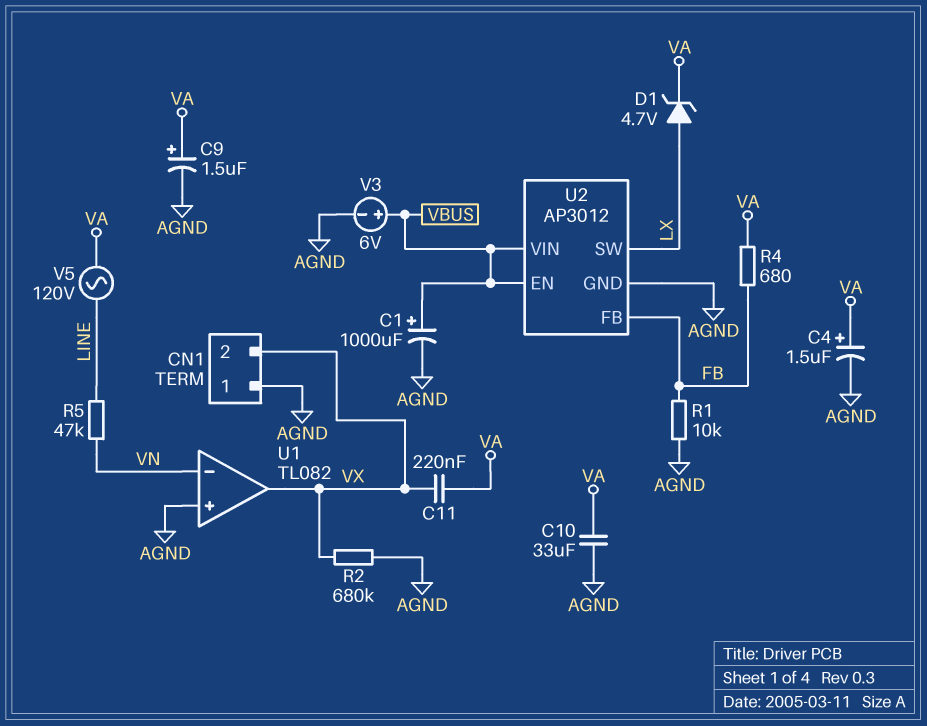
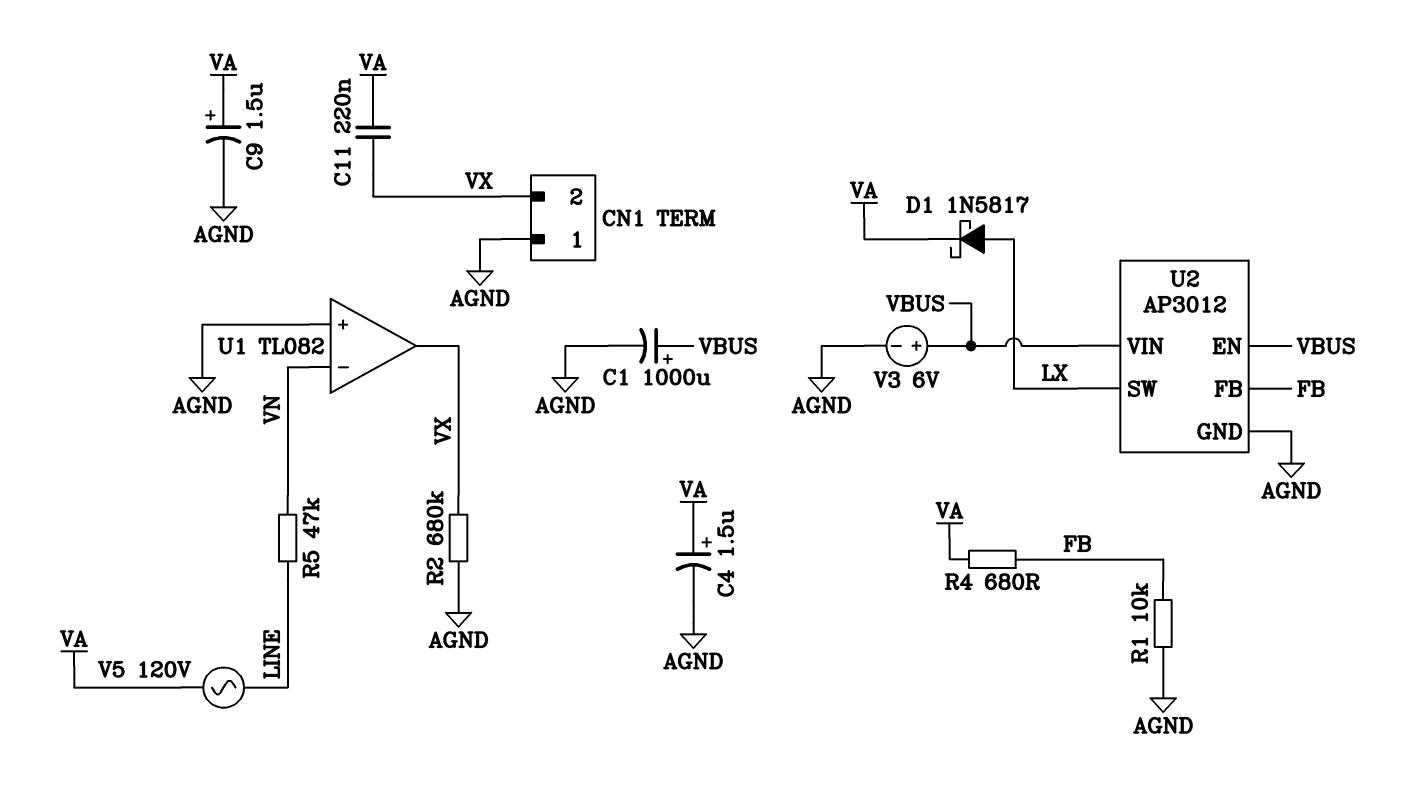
C10: 33uF (AGND, VA) -> none
D1: zener 4.7V (A LX, K VA) -> schottky 1N5817 (A LX, K VA)

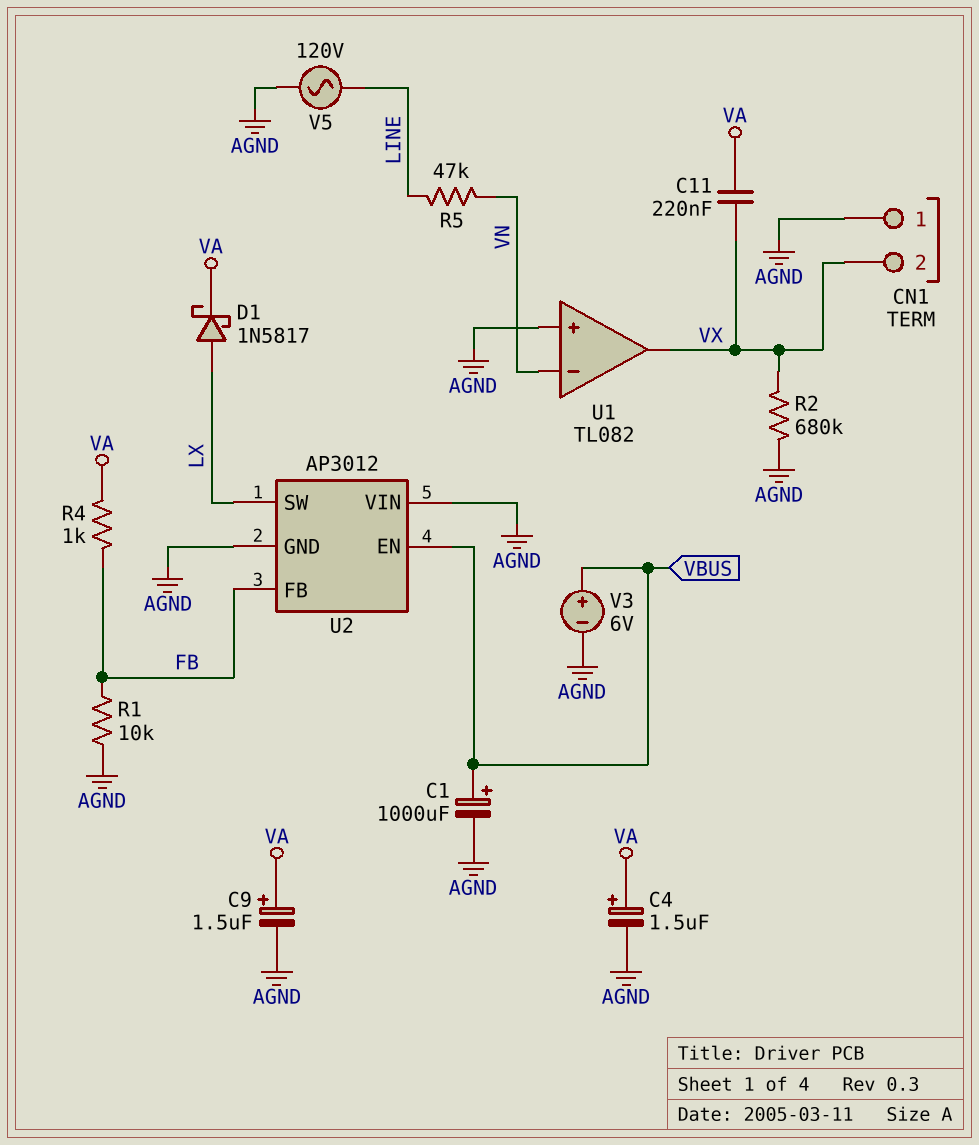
R4: 680 (FB, VA) -> 1k (FB, VA)
U2 pin VIN: VBUS -> AGND
V5: AC 120V (LINE, VA) -> AC 120V (AGND, LINE)

